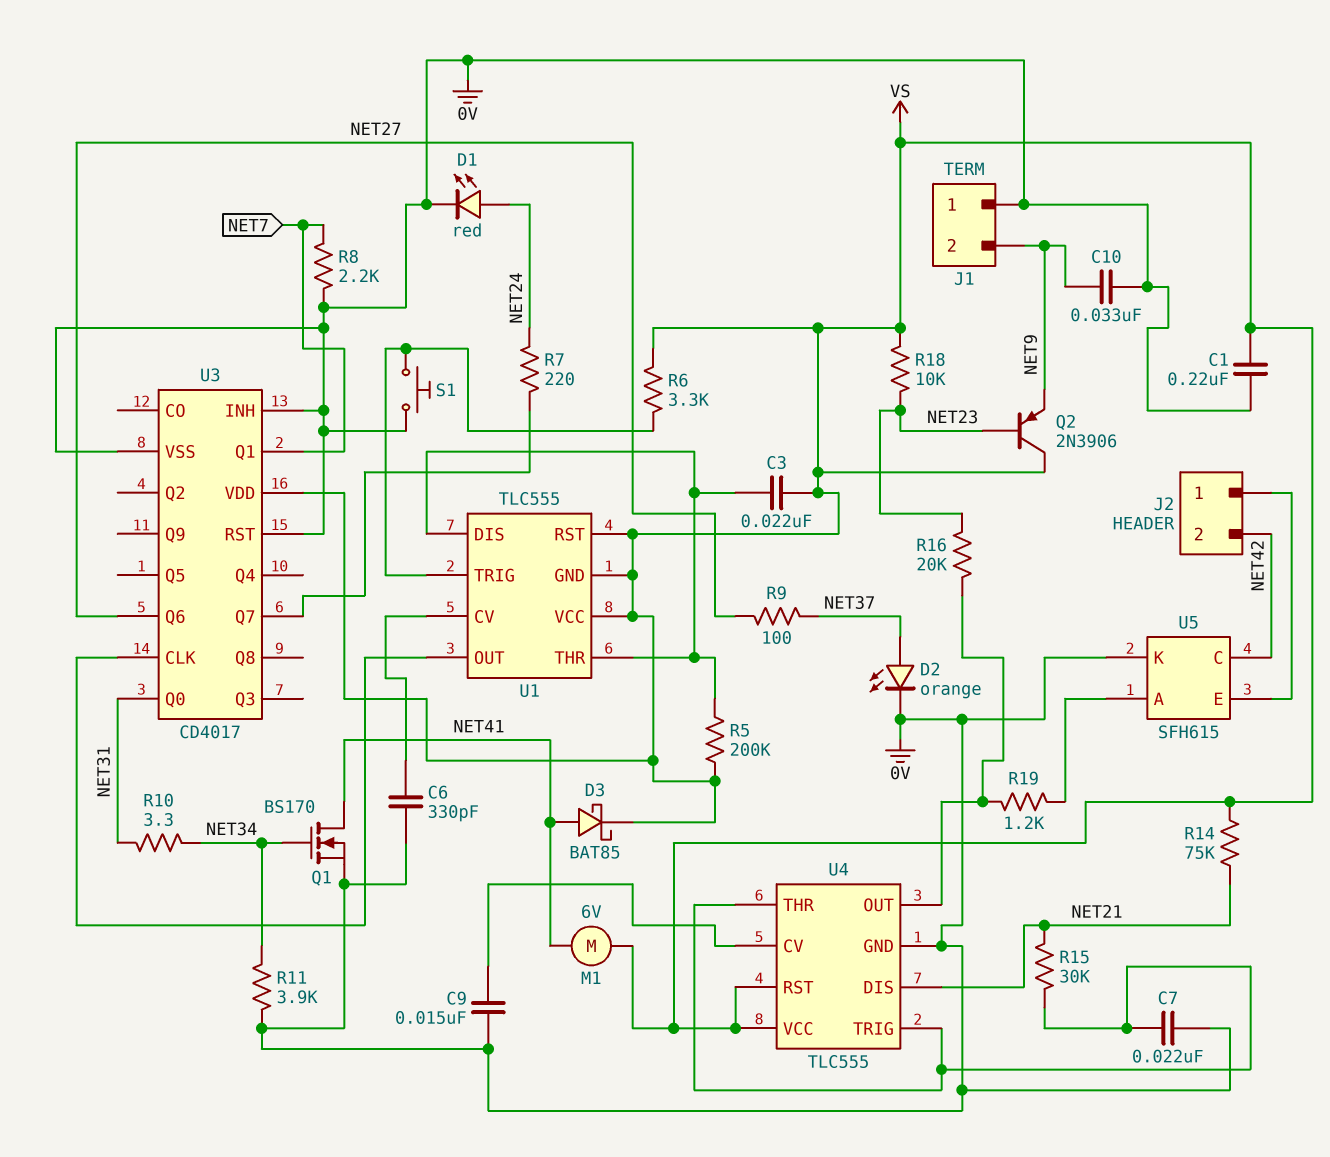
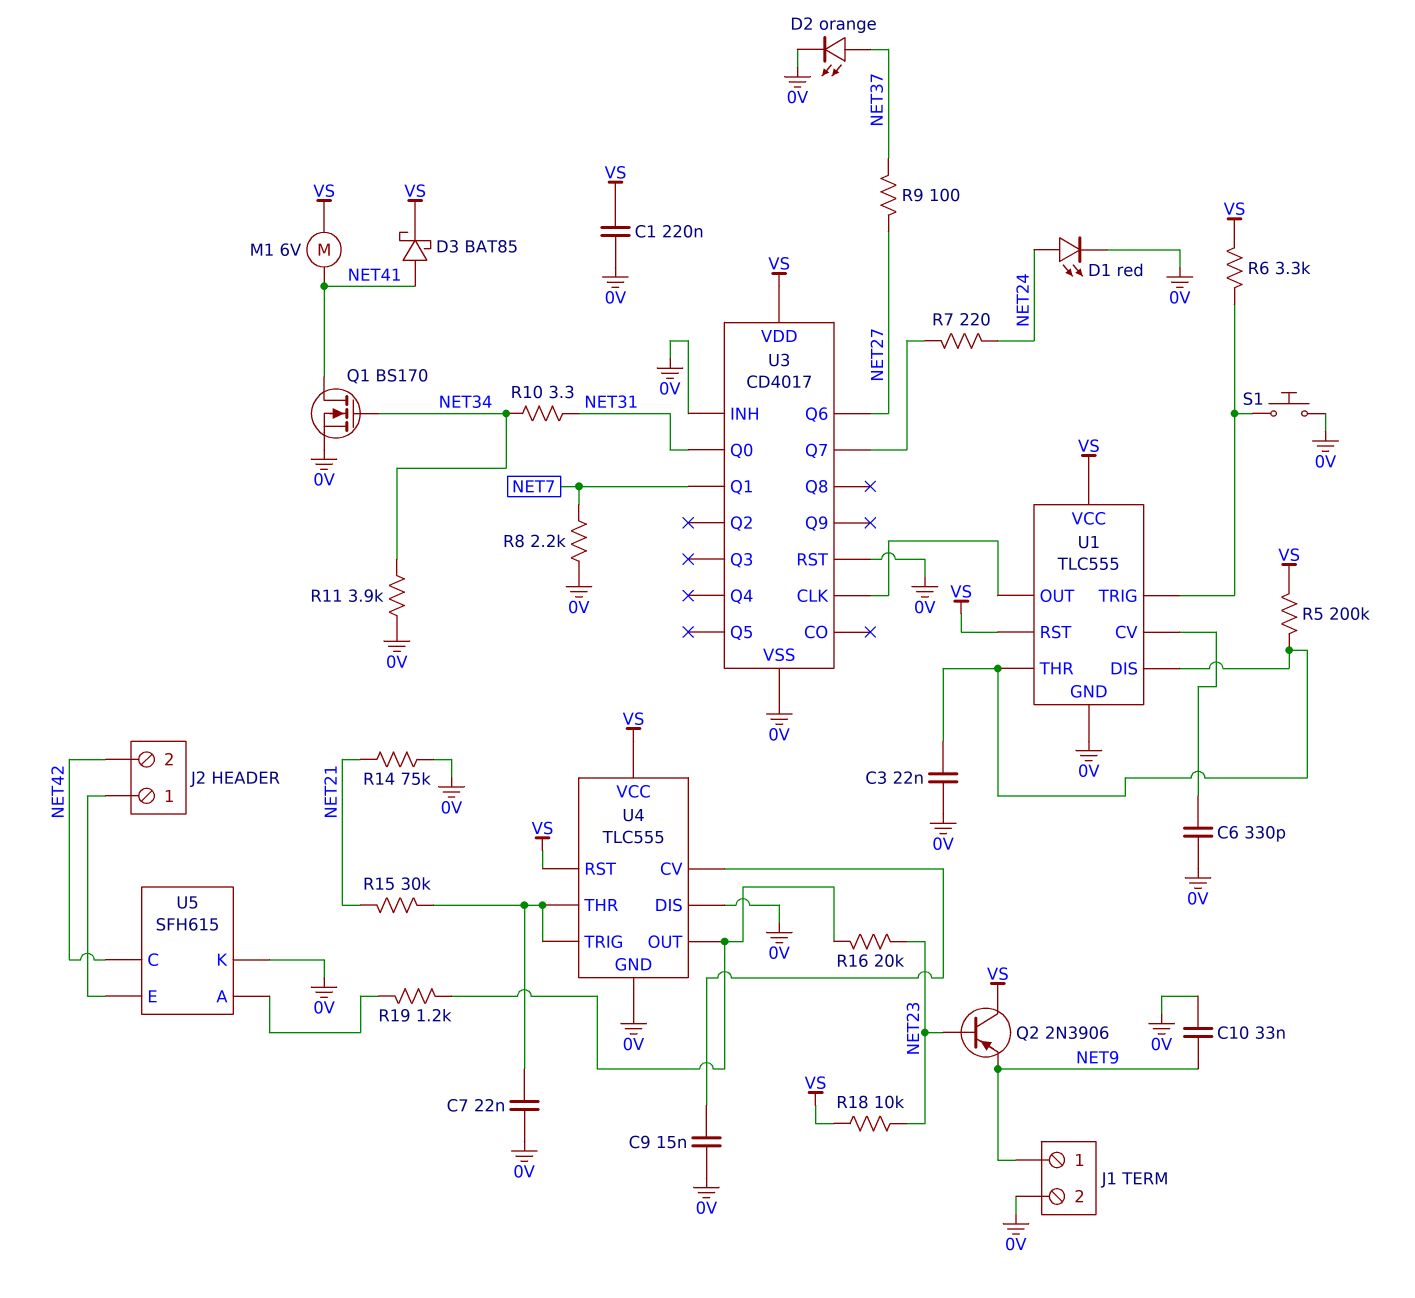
C3: 22nF (U1/DIS, VS) -> 22nF (0V, U1/DIS)
J1 pin 1: 0V -> NET9
J1 pin 2: NET9 -> 0V
R14: 75k (NET21, VS) -> 75k (0V, NET21)
U1 pin GND: VS -> 0V
U4 pin DIS: NET21 -> 0V

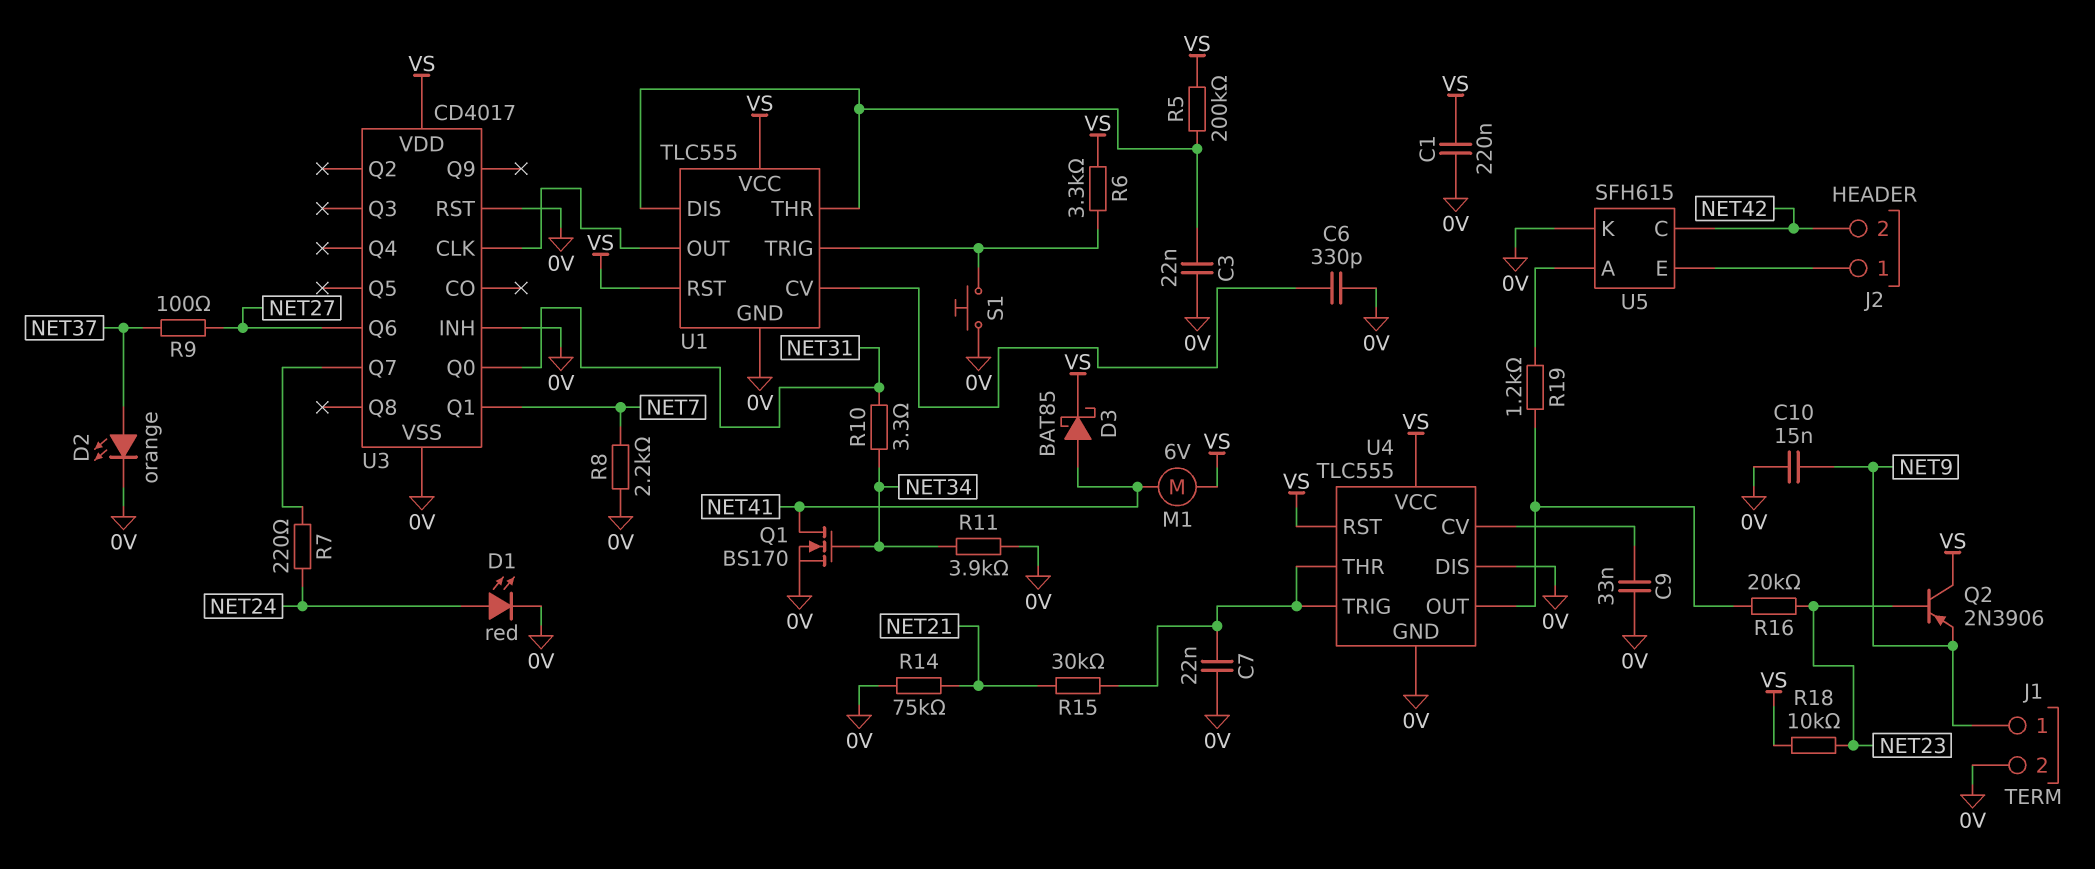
C9: 15nF (0V, U4/CV) -> 33nF (0V, U4/CV)
C10: 33nF (0V, NET9) -> 15nF (0V, NET9)

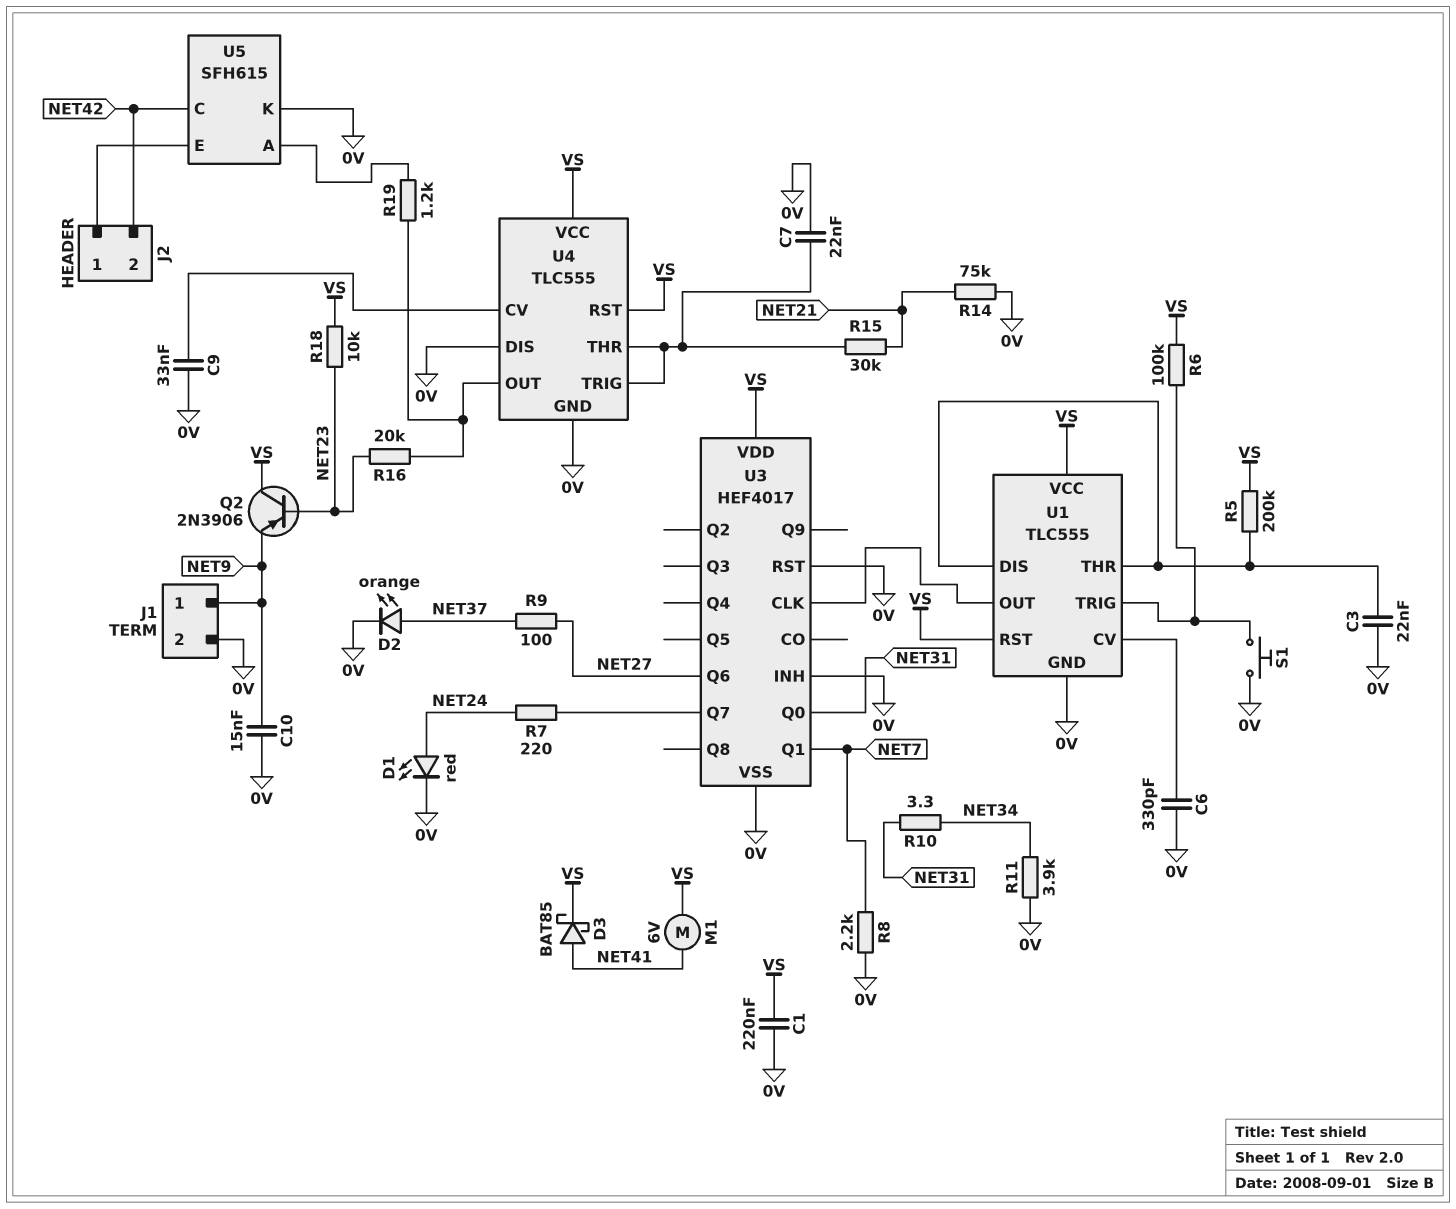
Q1: NMOS BS170 (G NET34, D NET41, S 0V) -> none
R6: 3.3k (U1/TRIG, VS) -> 100k (U1/TRIG, VS)
U3: CD4017 -> HEF4017

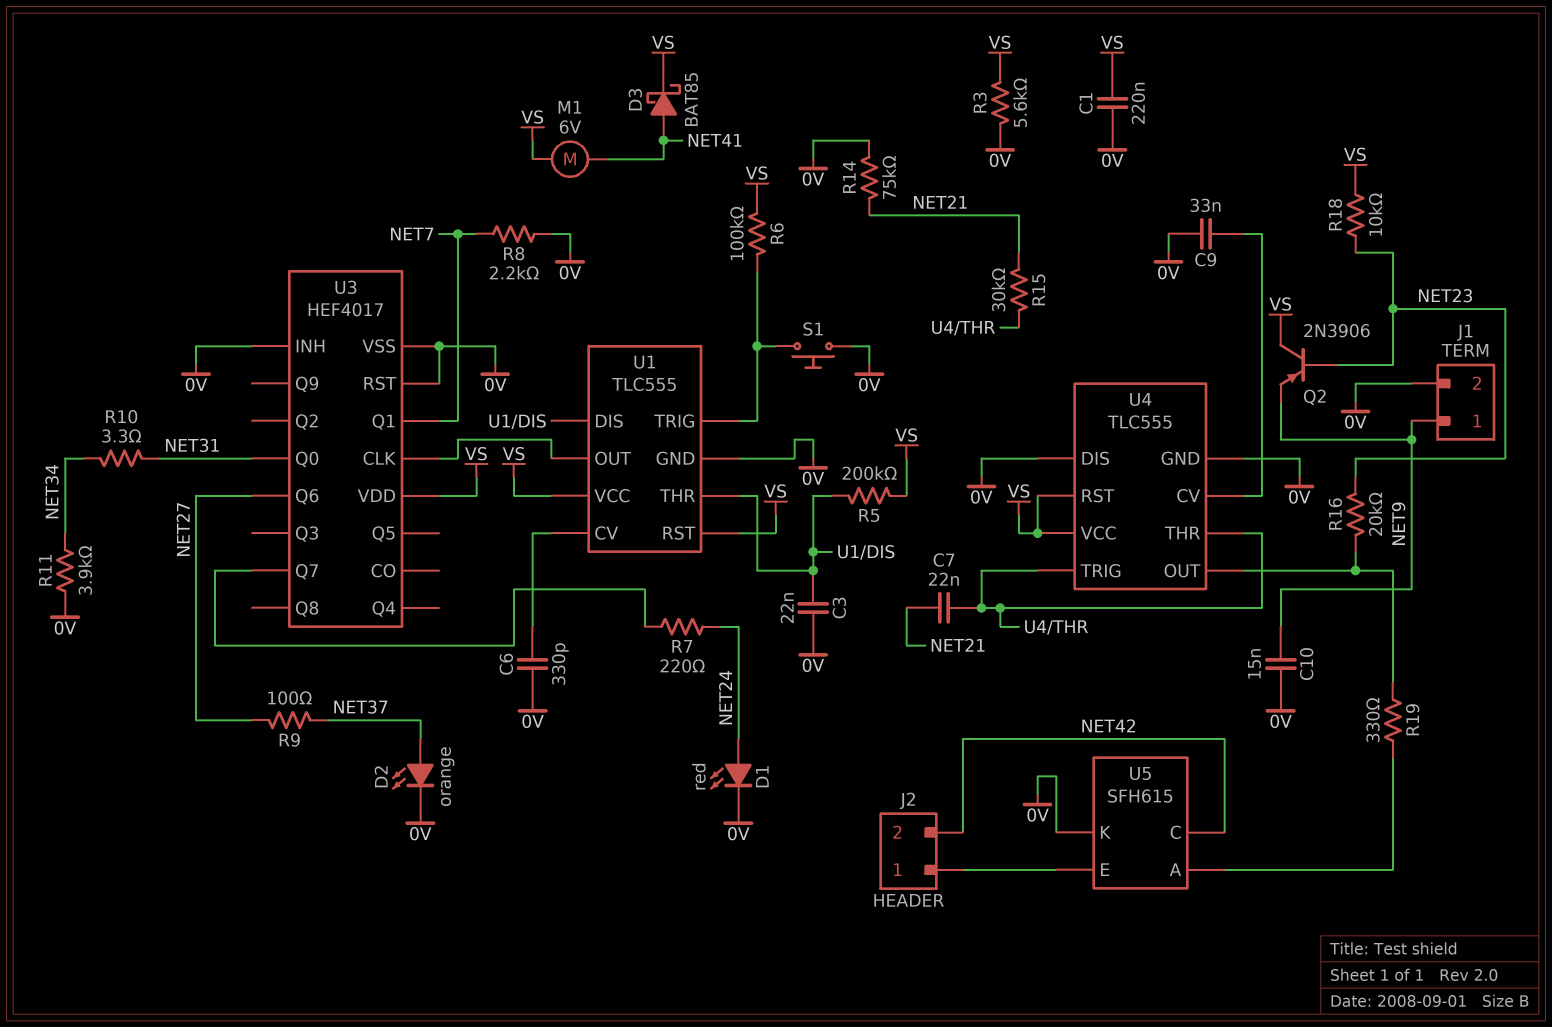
C7: 22nF (0V, U4/THR) -> 22nF (NET21, U4/THR)
R3: none -> 5.6k (0V, VS)
R19: 1.2k (U4/OUT, U5/A) -> 330 (U4/OUT, U5/A)

